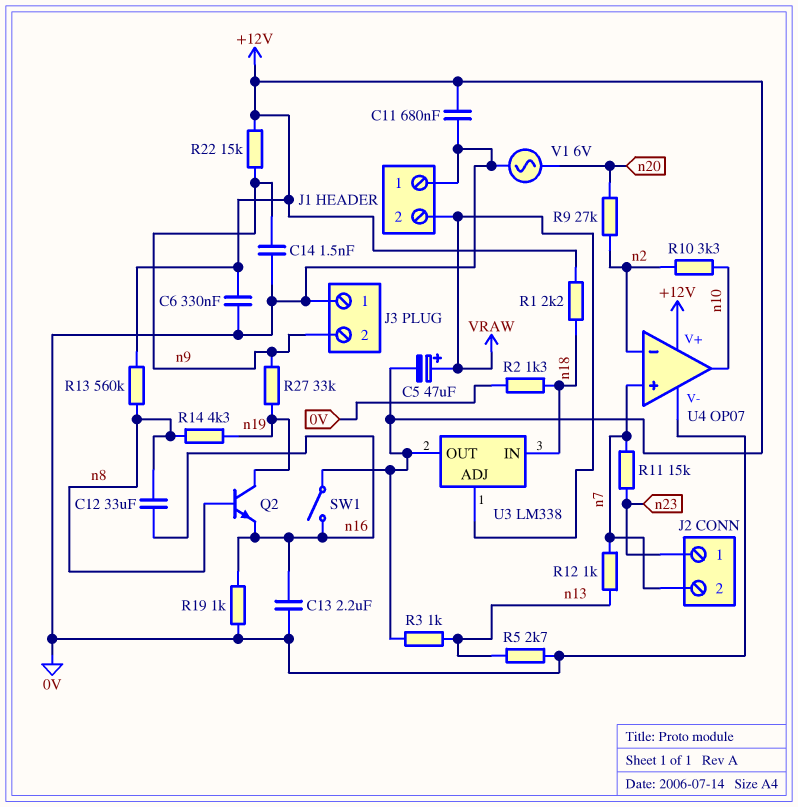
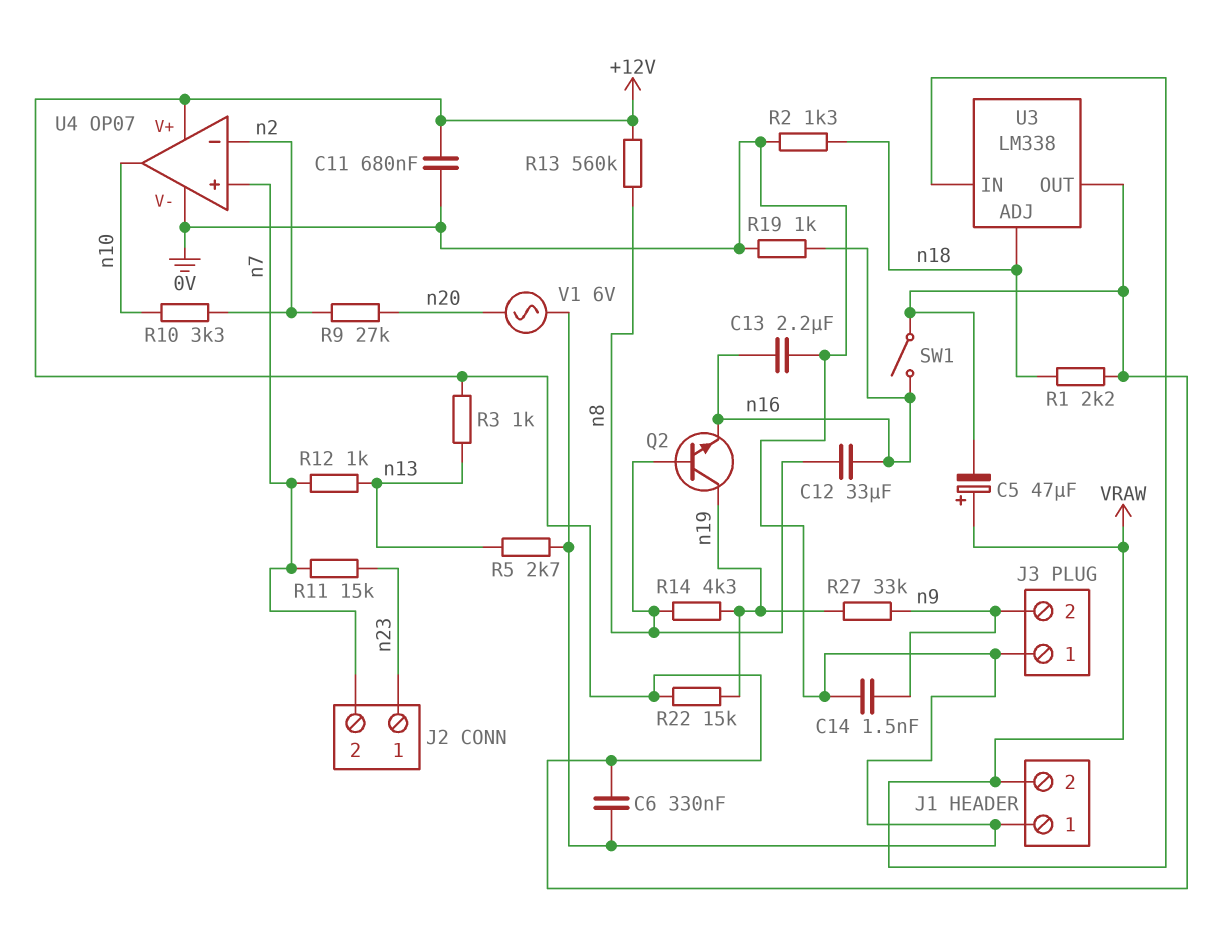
R22: 15k (+12V, n9) -> 15k (+12V, n19)
U3 pin ADJ: VRAW -> n18
U3 pin IN: n18 -> VRAW

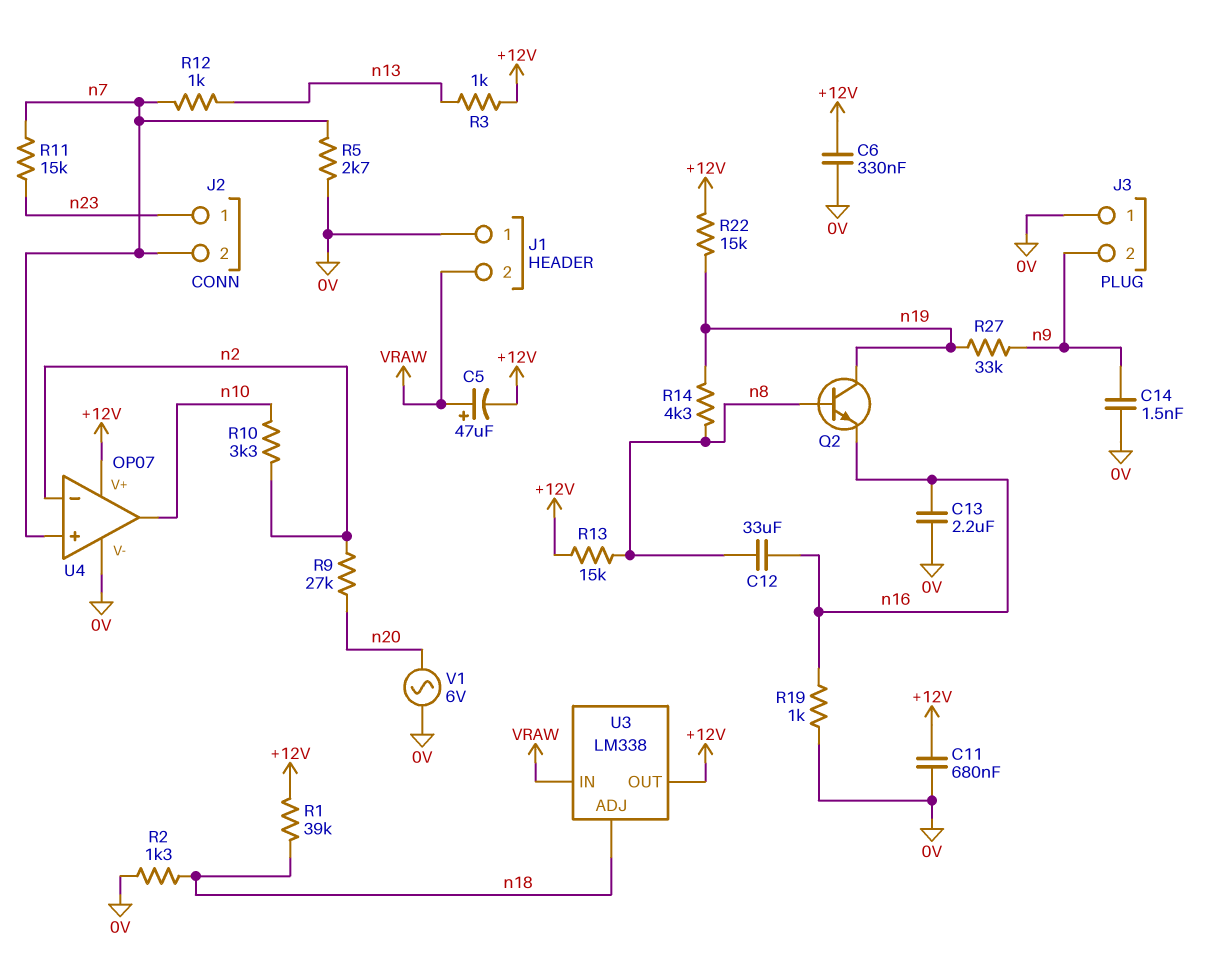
R1: 2.2k (+12V, n18) -> 39k (+12V, n18)
R5: 2.7k (0V, n13) -> 2.7k (0V, n7)
R13: 560k (+12V, n8) -> 15k (+12V, n8)
SW1: switch (+12V, n16) -> none

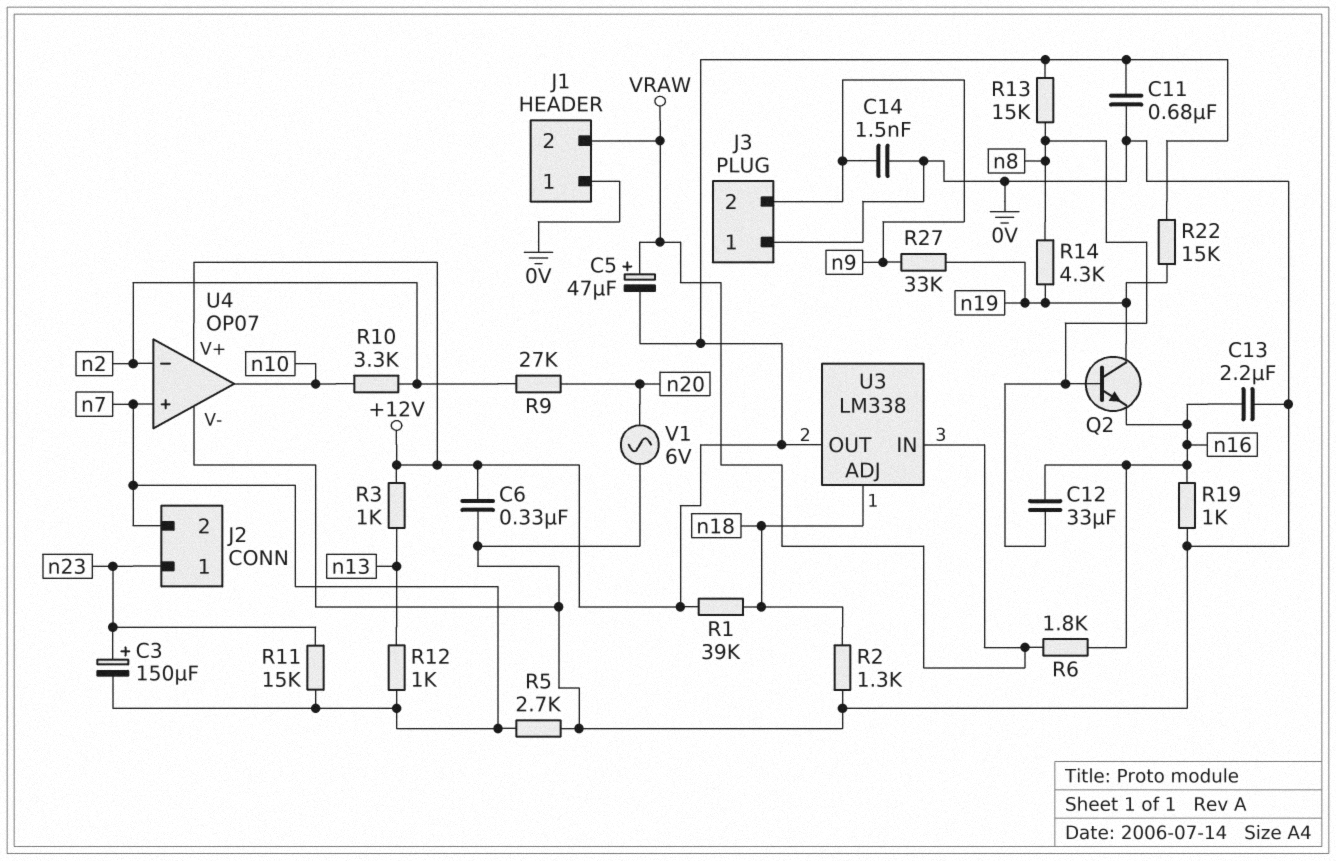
C3: none -> 150uF (plus n23, minus n7)
R6: none -> 1.8k (VRAW, n16)

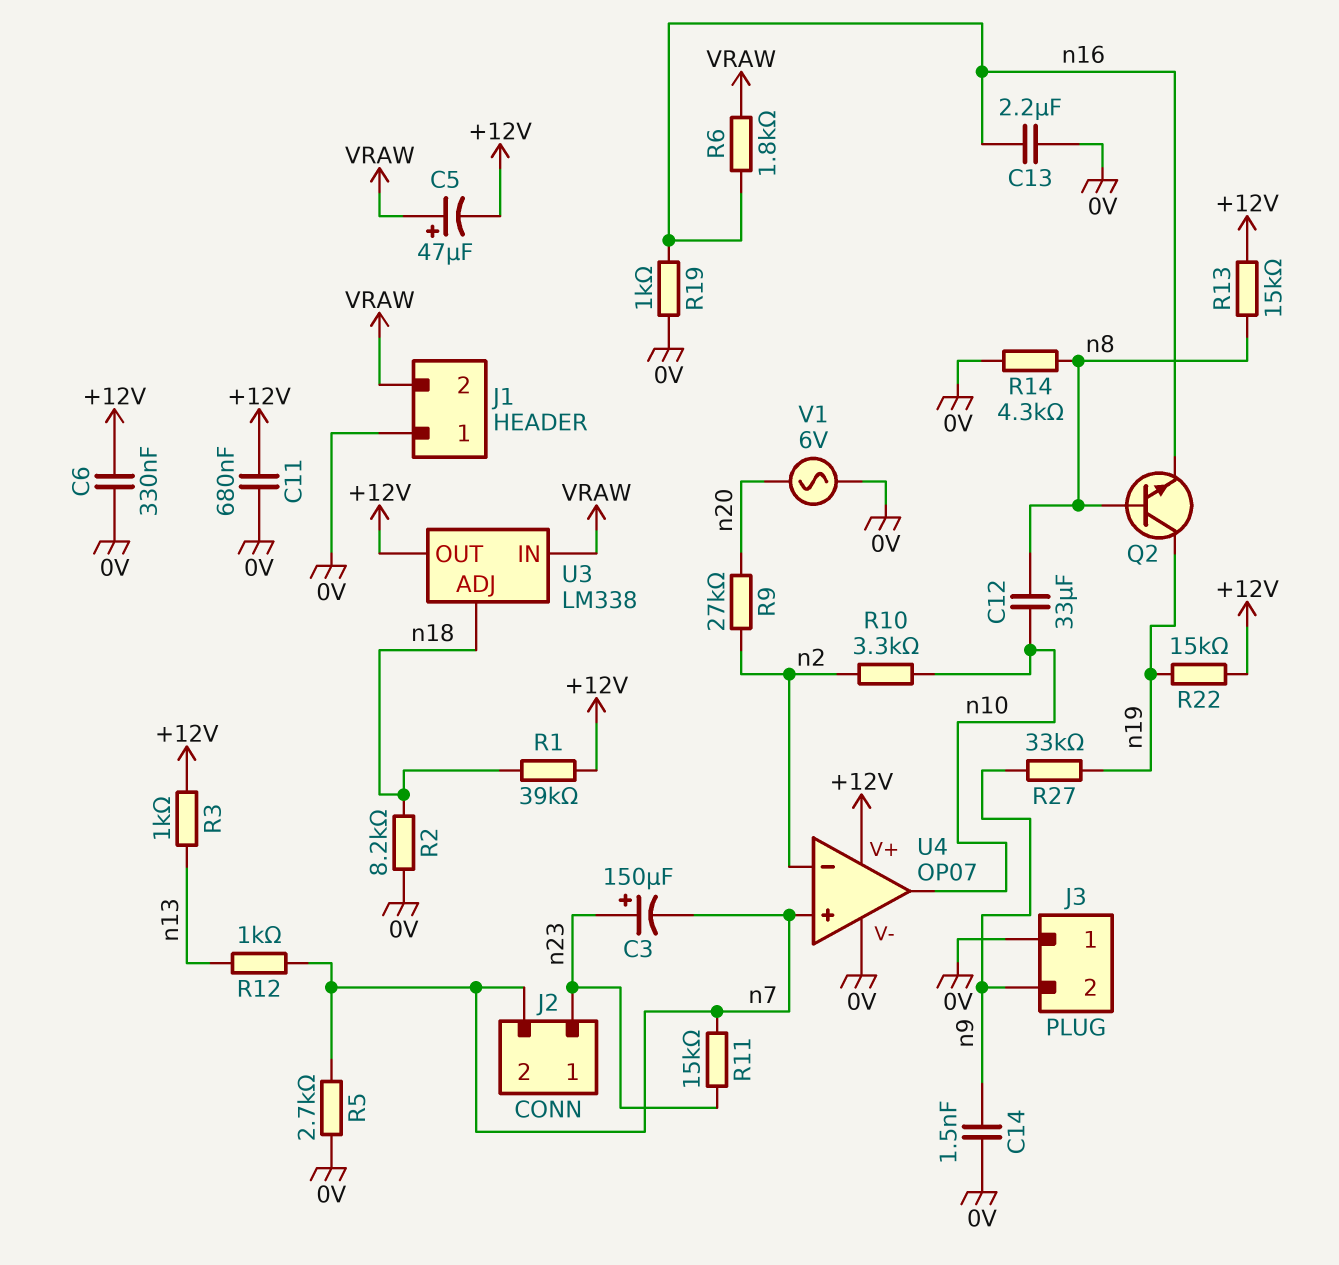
C12: 33uF (n8, n16) -> 33uF (n8, n10)
R2: 1.3k (0V, n18) -> 8.2k (0V, n18)
R14: 4.3k (n8, n19) -> 4.3k (0V, n8)

